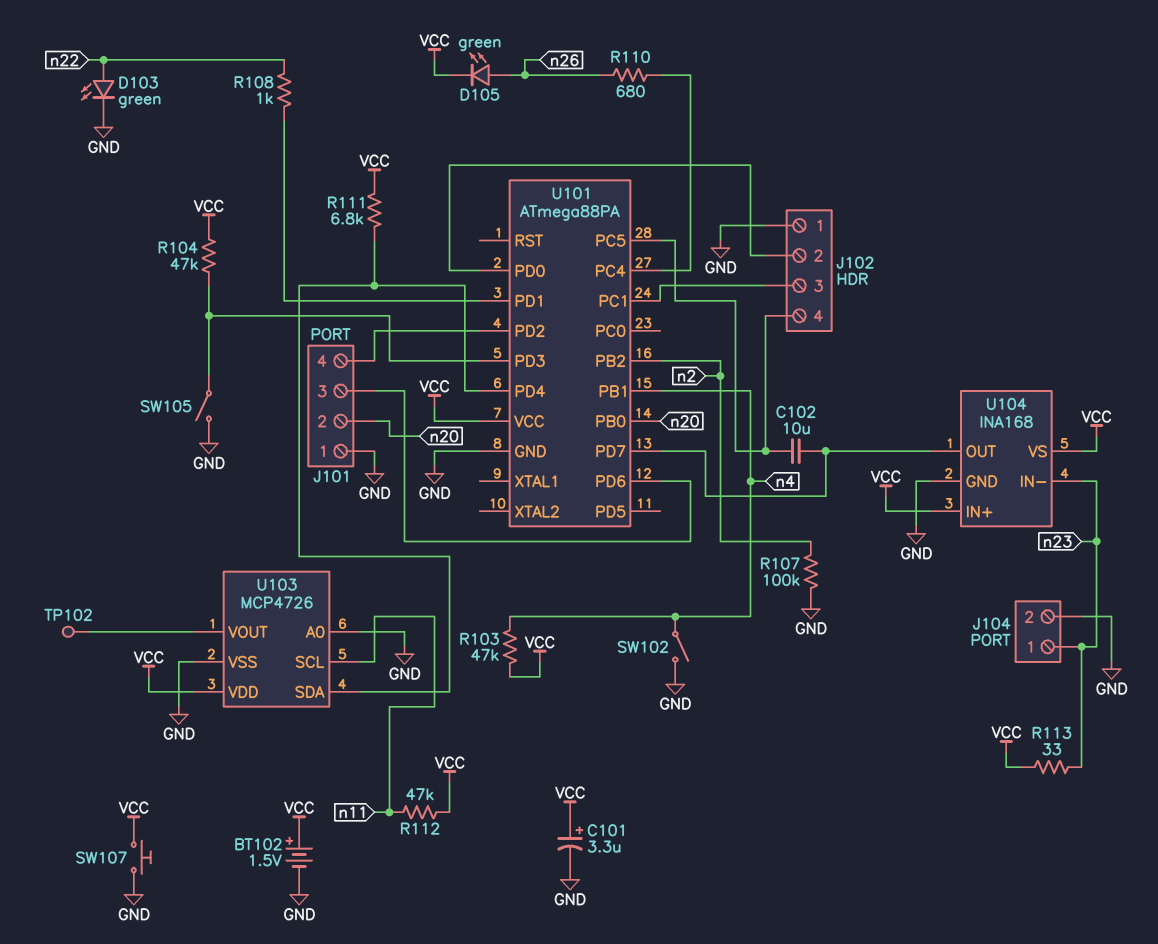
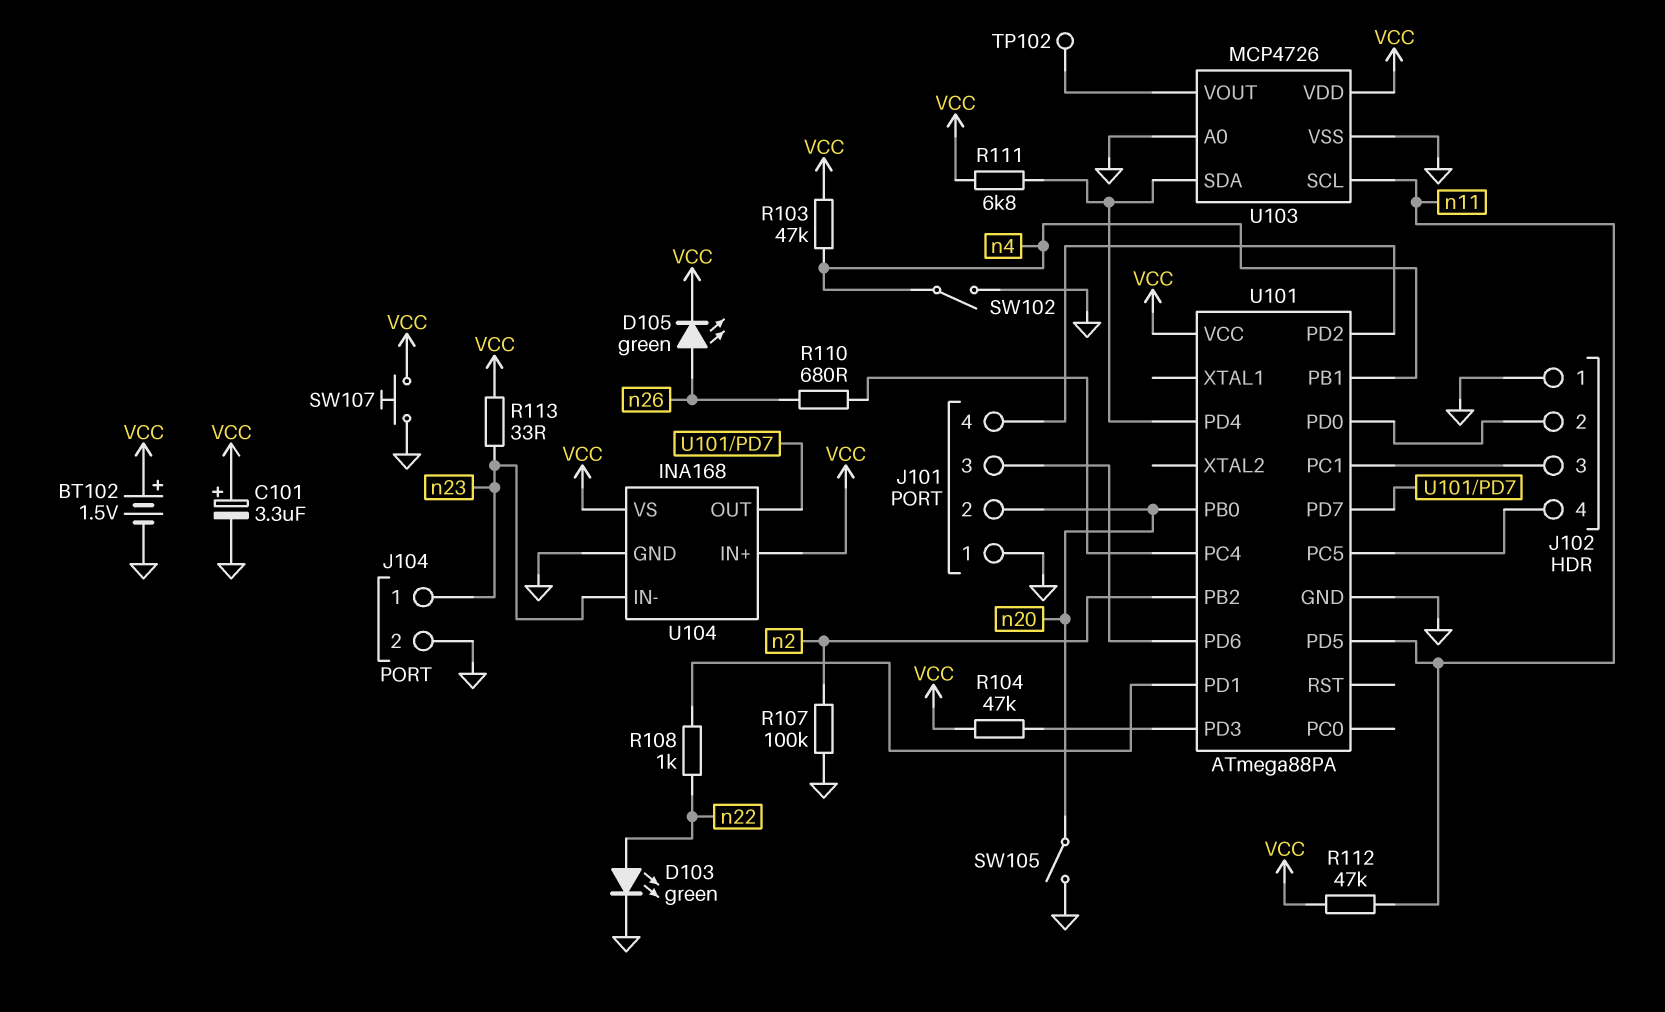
C102: 10uF (J102/4, U101/PD7) -> none
SW105: switch (GND, U101/PD3) -> switch (GND, n20)
U101 pin PD5: none -> n11

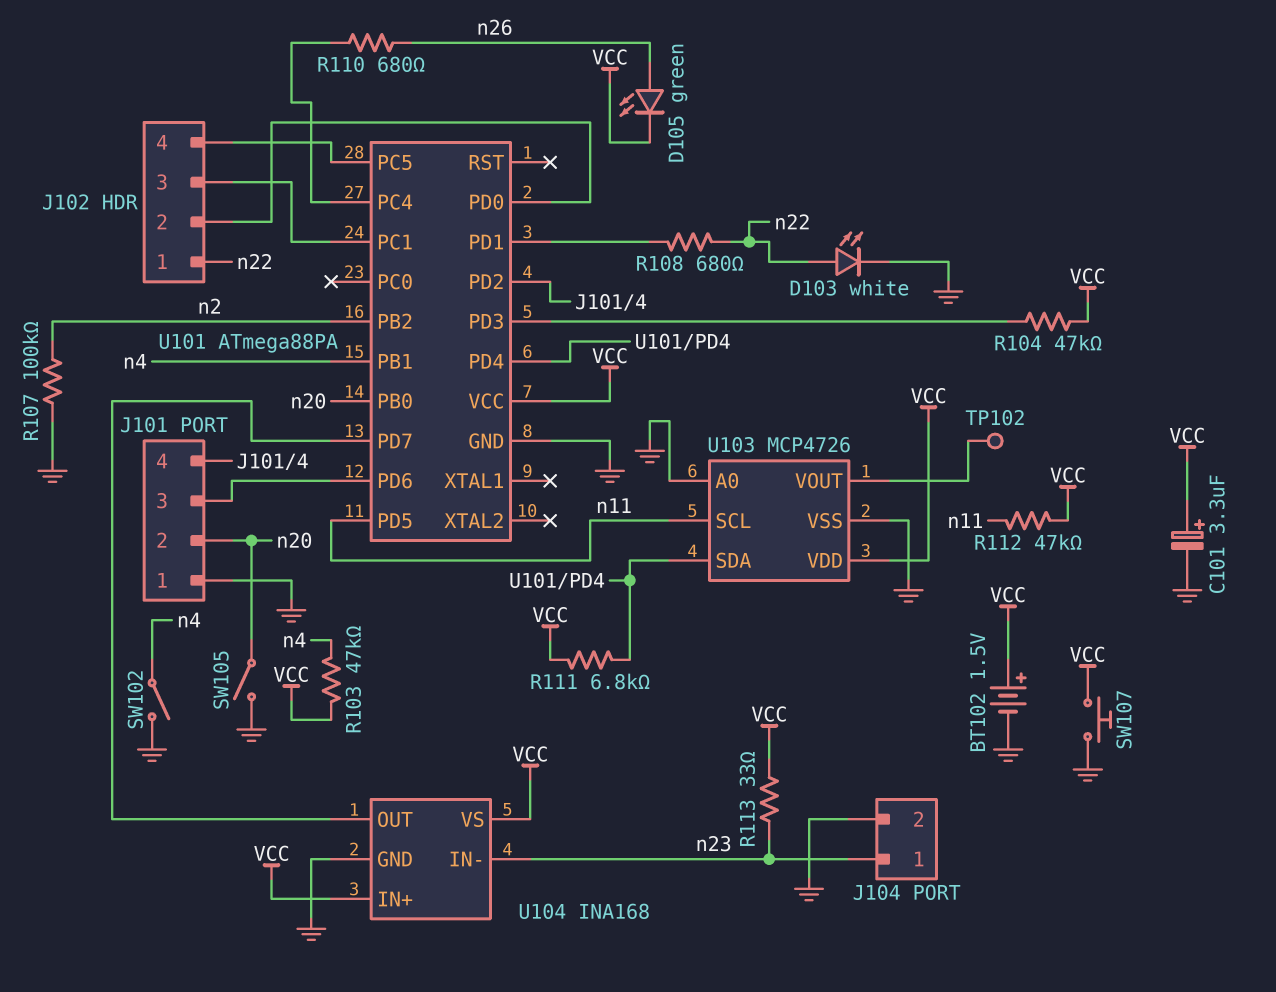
D103: LED green (A n22, K GND) -> LED white (A n22, K GND)
J102 pin 1: GND -> n22
R108: 1k (U101/PD1, n22) -> 680 (U101/PD1, n22)

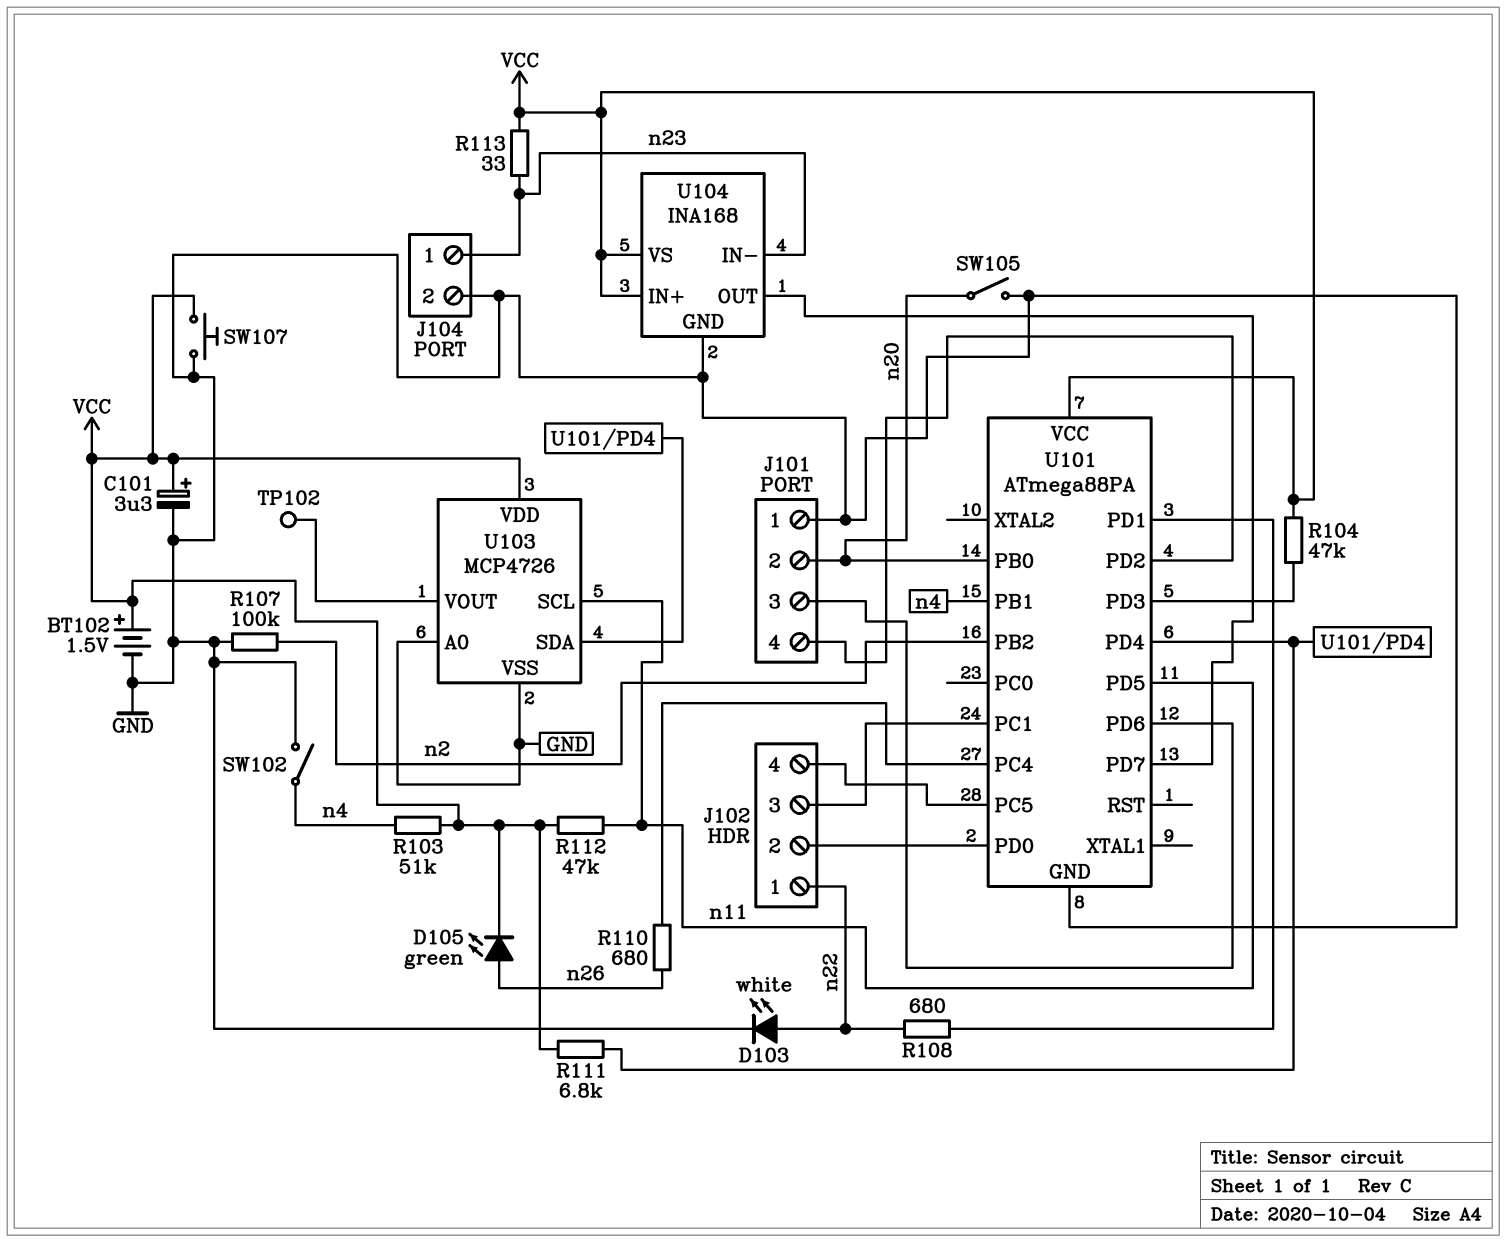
R103: 47k (VCC, n4) -> 51k (VCC, n4)

